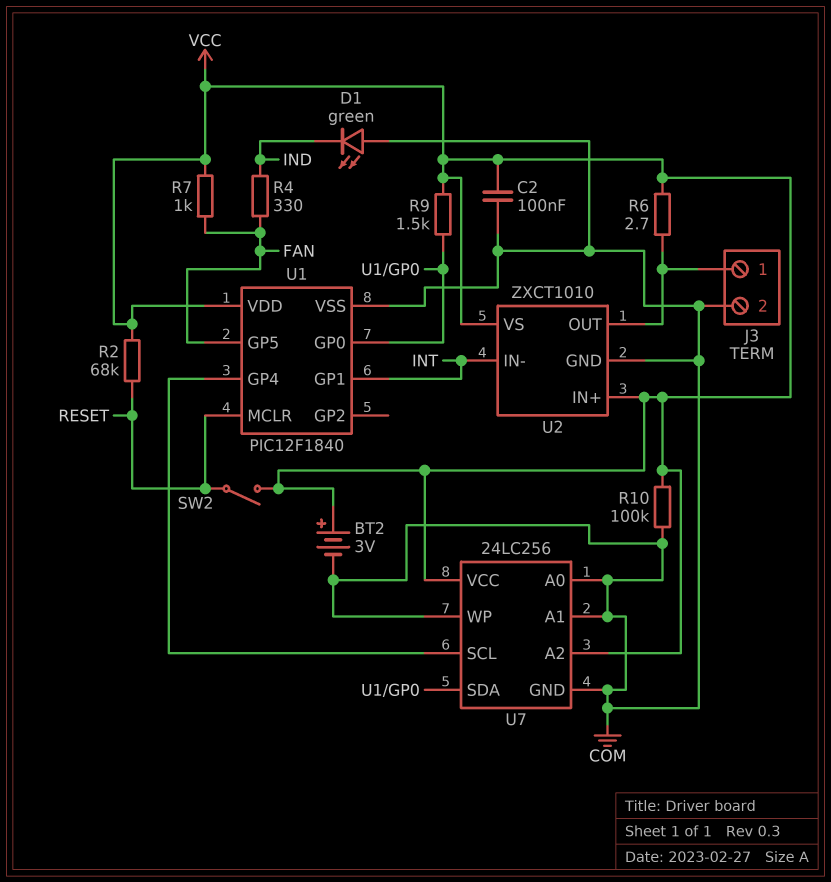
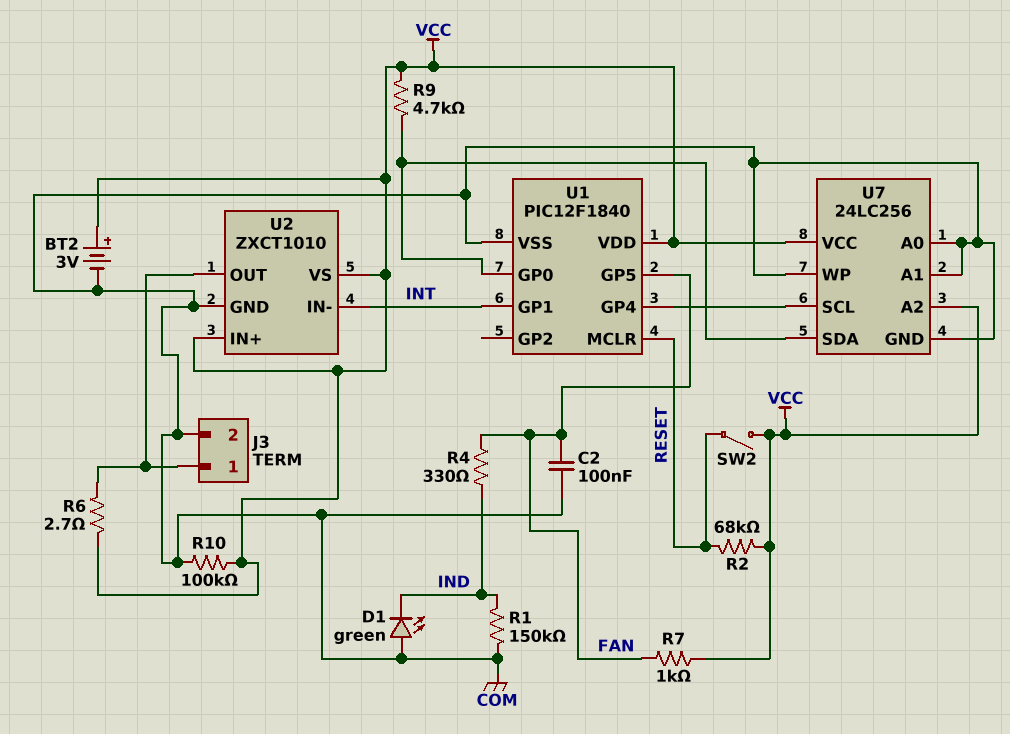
C2: 100nF (COM, VCC) -> 100nF (COM, FAN)
R1: none -> 150k (COM, IND)
R9: 1.5k (U1/GP0, VCC) -> 4.7k (U1/GP0, VCC)

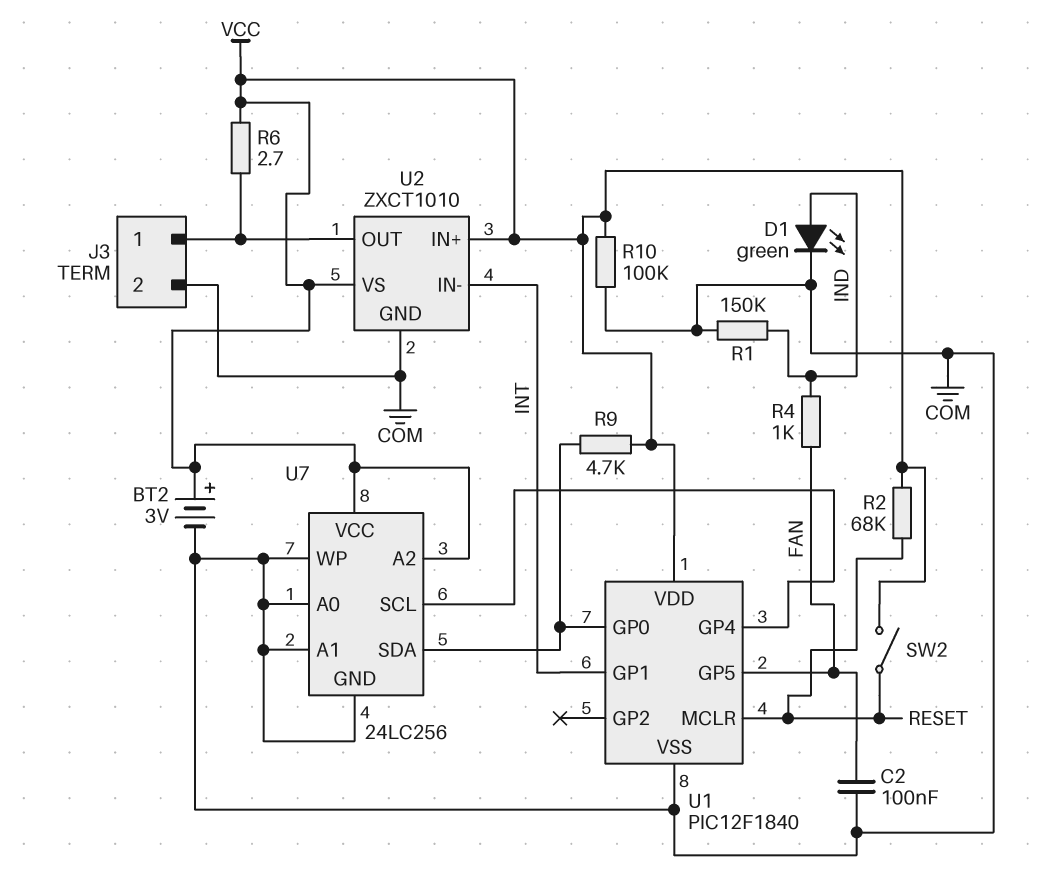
D1: LED green (A COM, K IND) -> LED green (A IND, K COM)
R4: 330 (FAN, IND) -> 1k (FAN, IND)
R7: 1k (FAN, VCC) -> none

